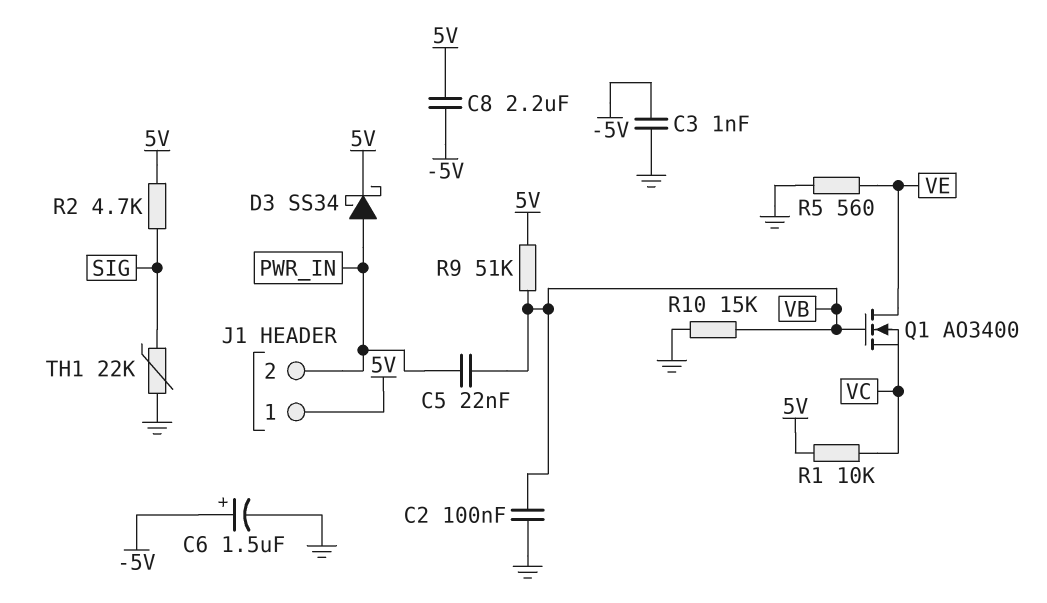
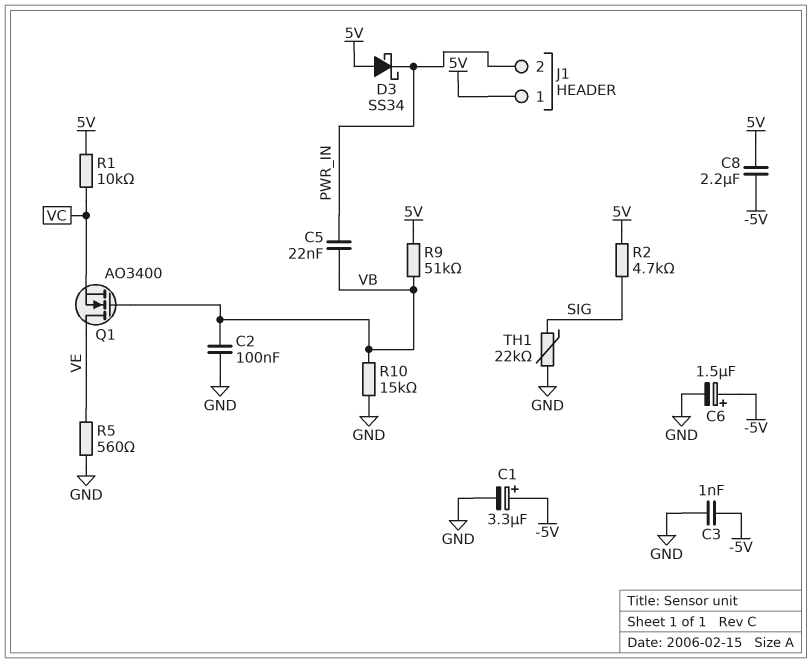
C1: none -> 3.3uF (plus -5V, minus GND)
D3: schottky SS34 (A PWR_IN, K 5V) -> schottky SS34 (A 5V, K PWR_IN)

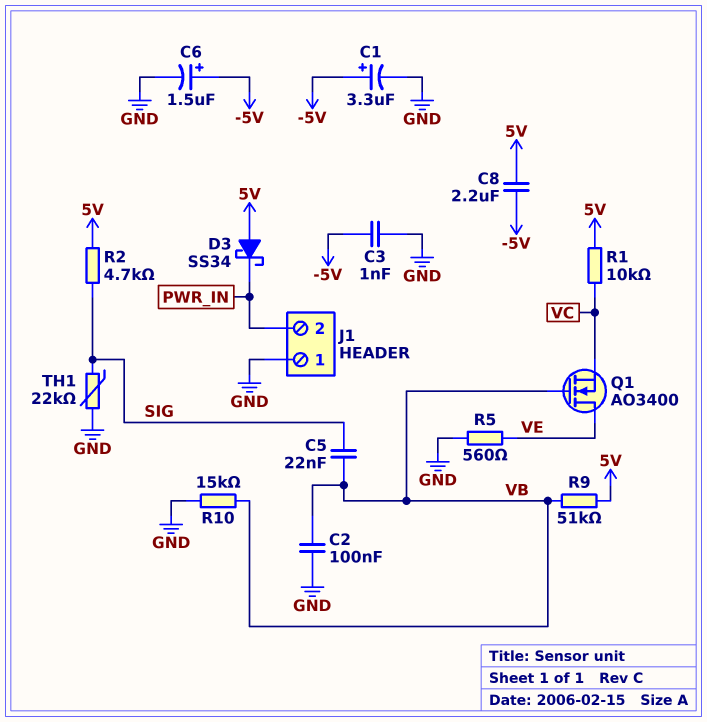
C5: 22nF (PWR_IN, VB) -> 22nF (SIG, VB)
J1 pin 1: 5V -> GND

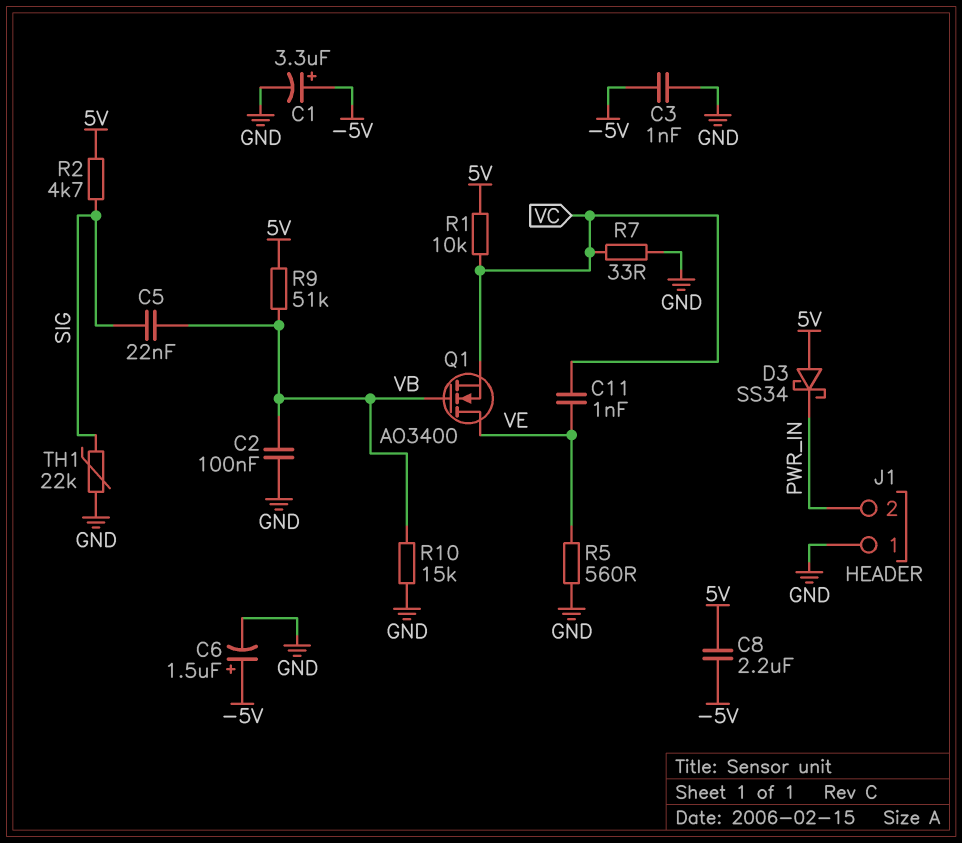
C11: none -> 1nF (VC, VE)
R7: none -> 33 (GND, VC)

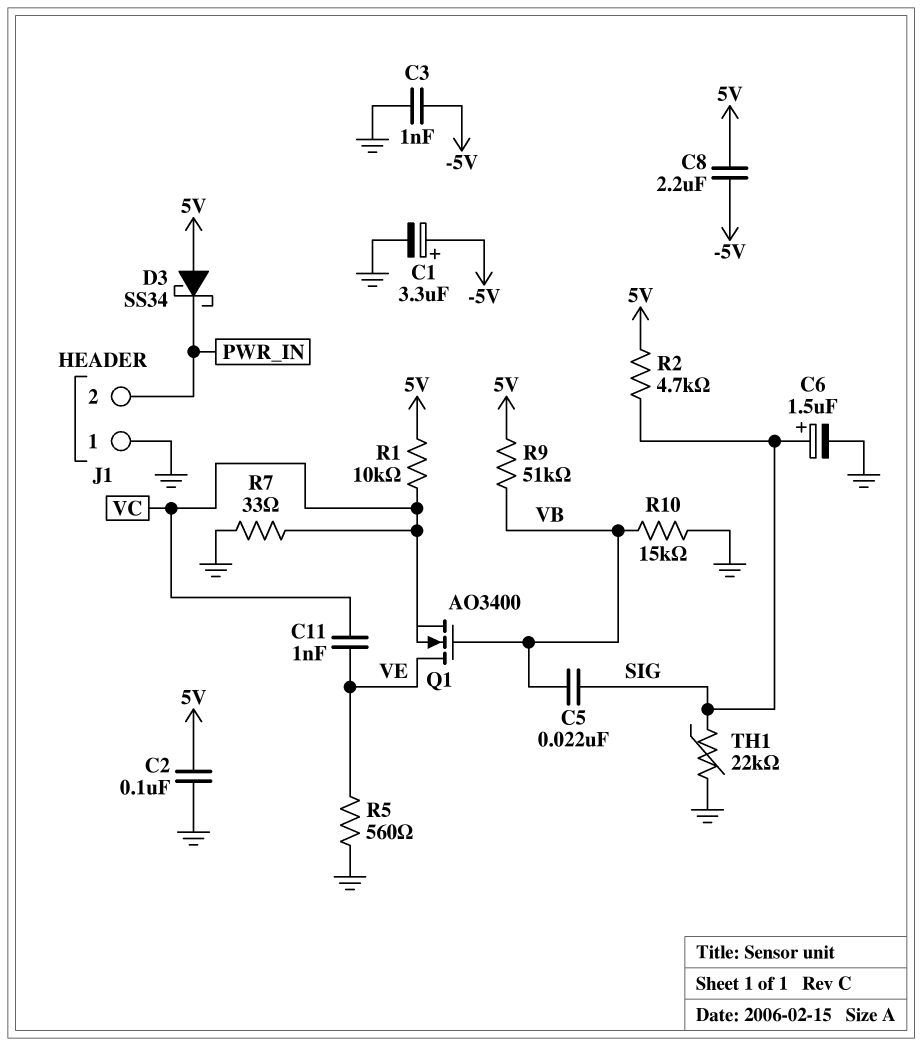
C2: 100nF (GND, VB) -> 100nF (5V, GND)
C6: 1.5uF (plus -5V, minus GND) -> 1.5uF (plus SIG, minus GND)

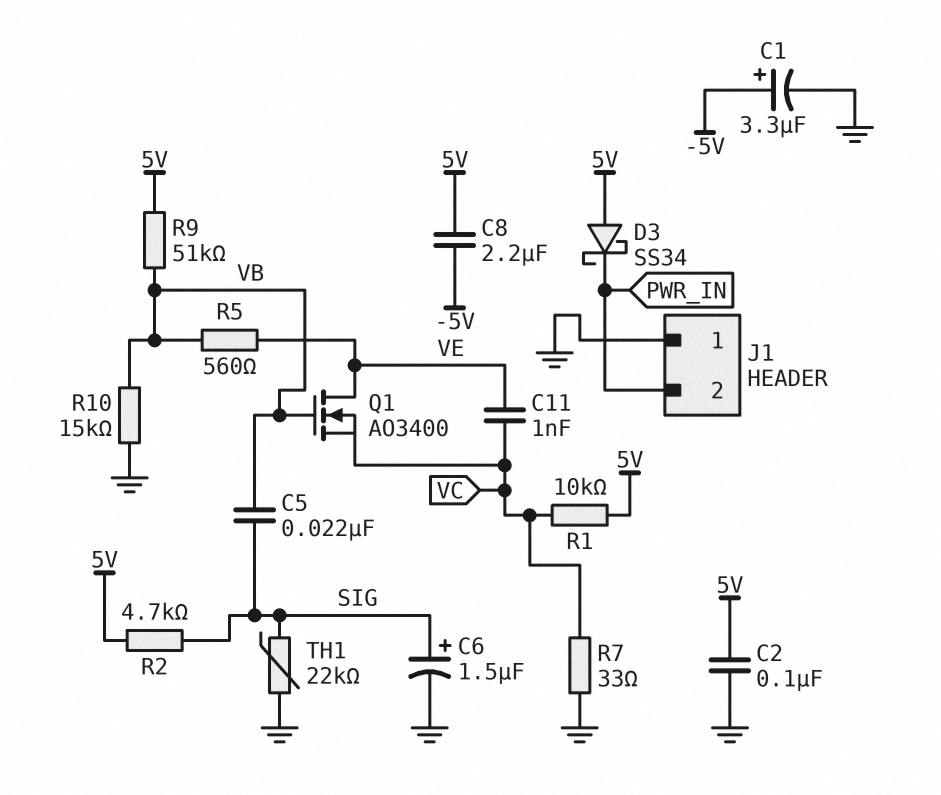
C3: 1nF (-5V, GND) -> none
R5: 560 (GND, VE) -> 560 (VB, VE)

